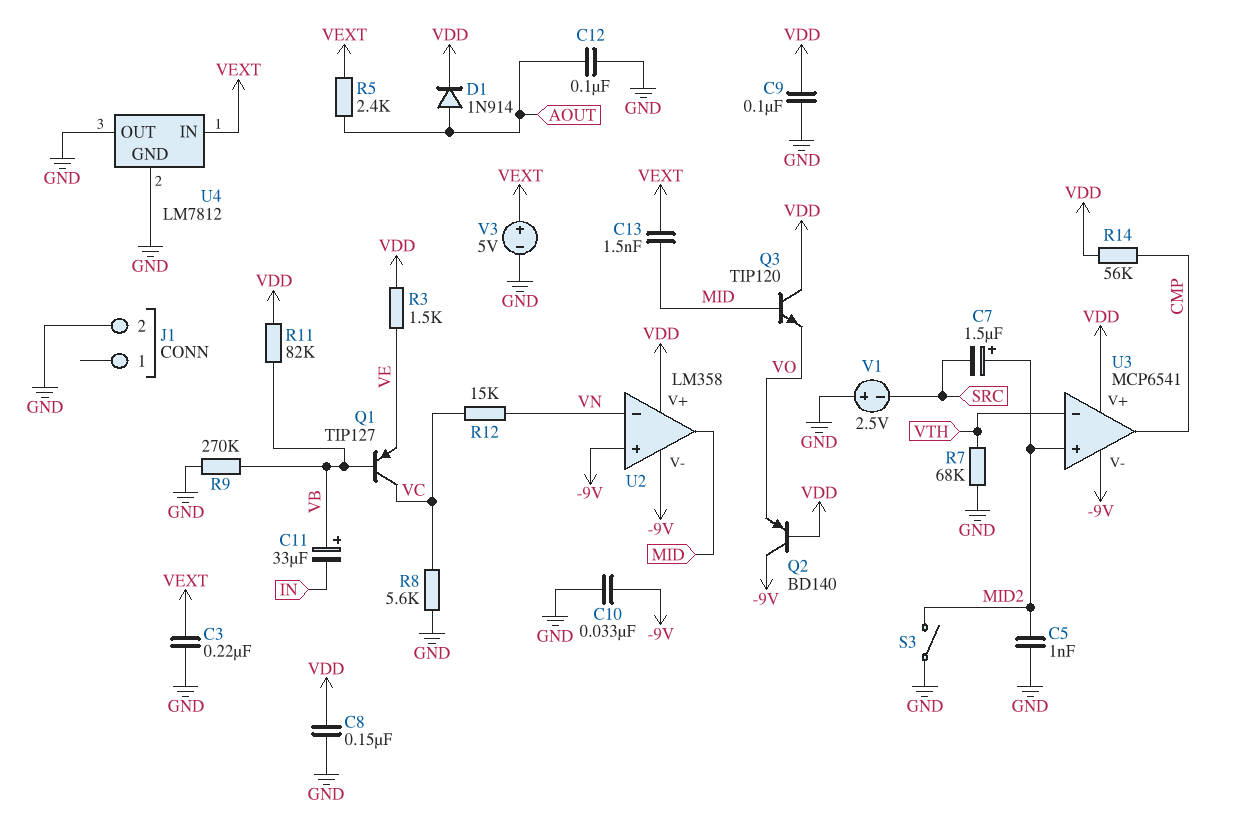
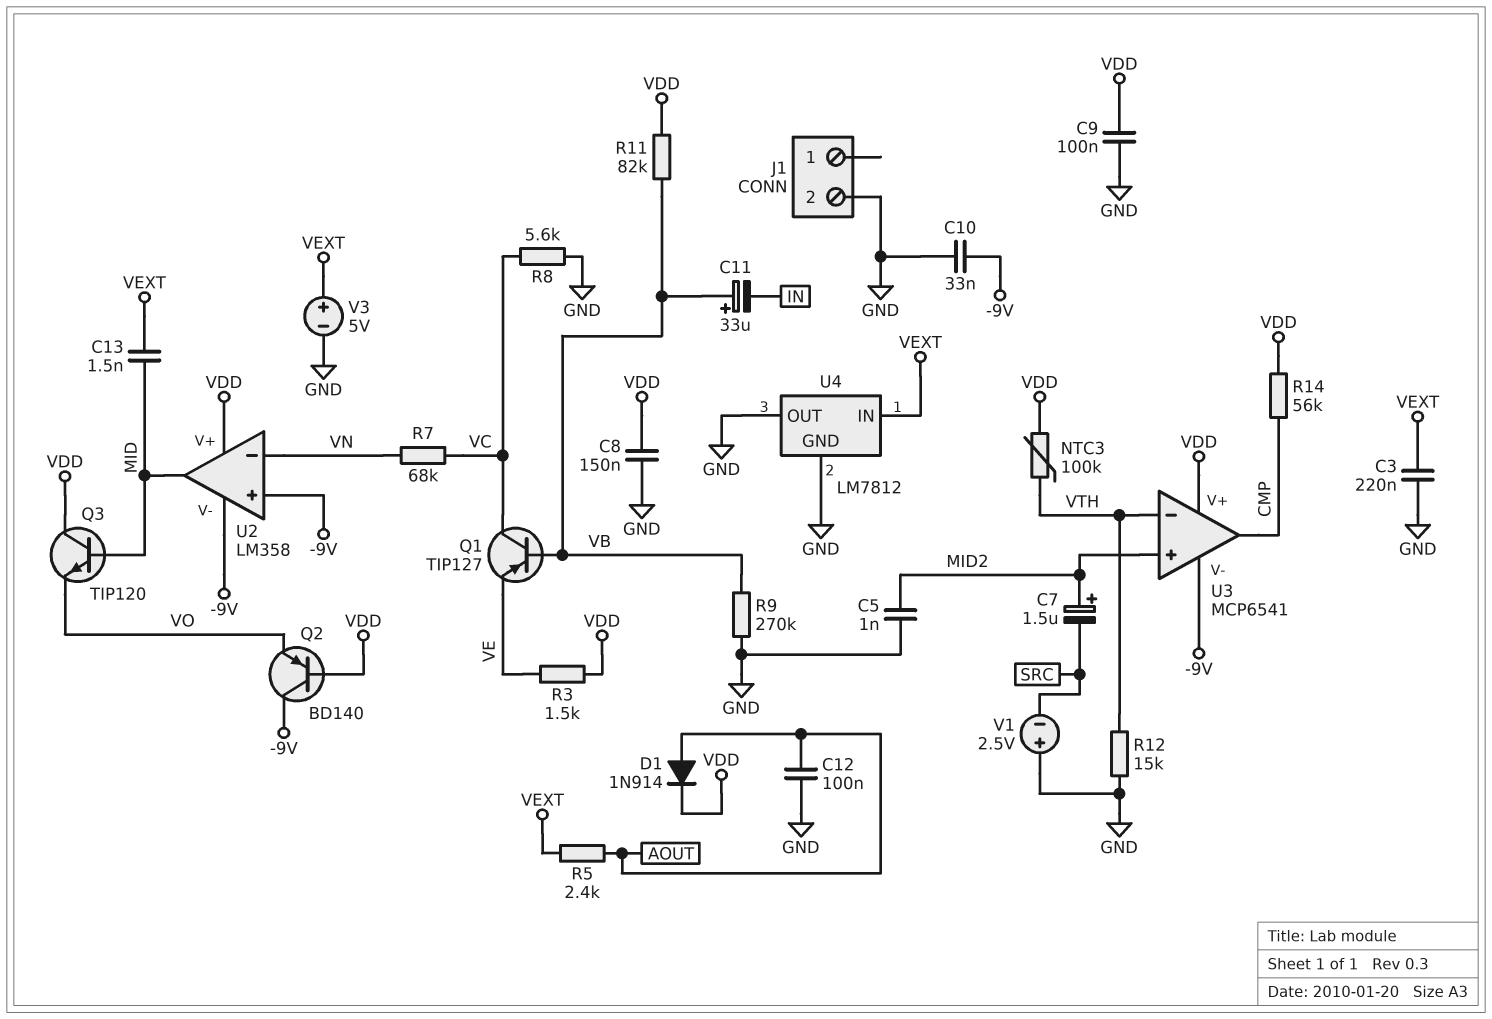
NTC3: none -> 100k (VDD, VTH)
R7: 68k (GND, VTH) -> 68k (VC, VN)
R12: 15k (VC, VN) -> 15k (GND, VTH)
S3: switch (GND, MID2) -> none

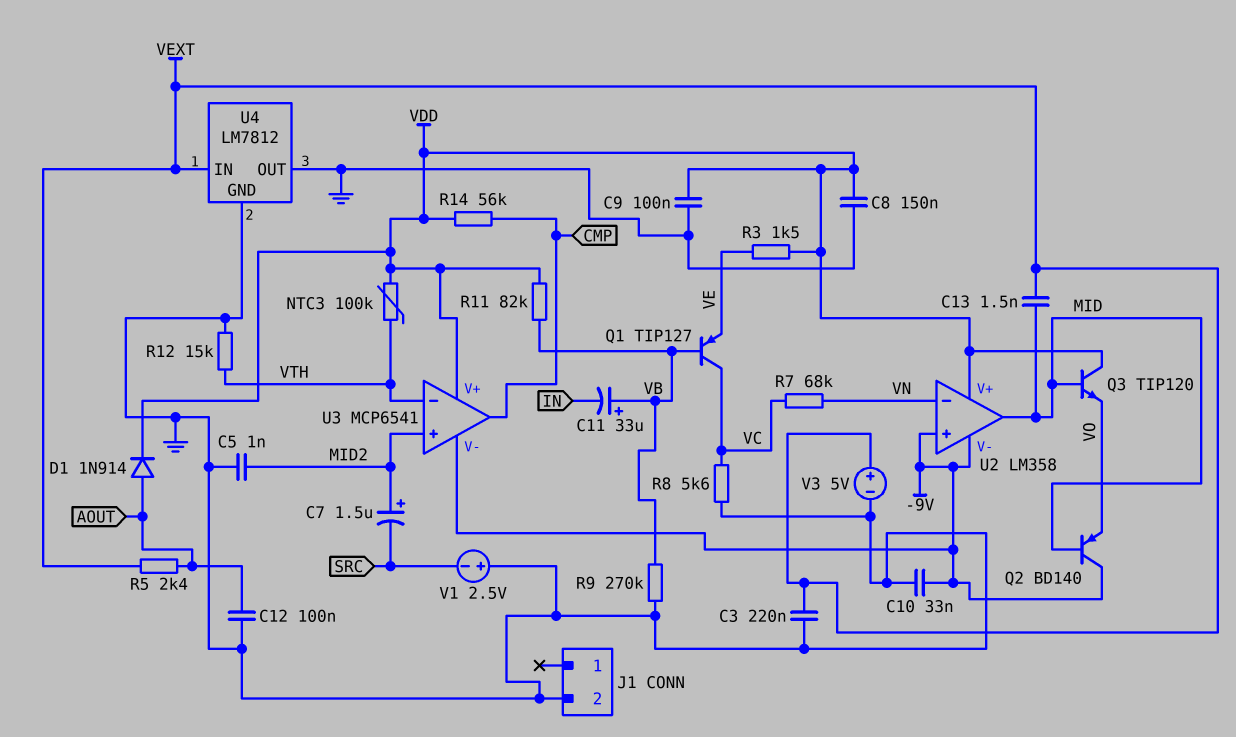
Q2: PNP BD140 (B VDD, C -9V, E VO) -> PNP BD140 (B MID, C -9V, E VO)

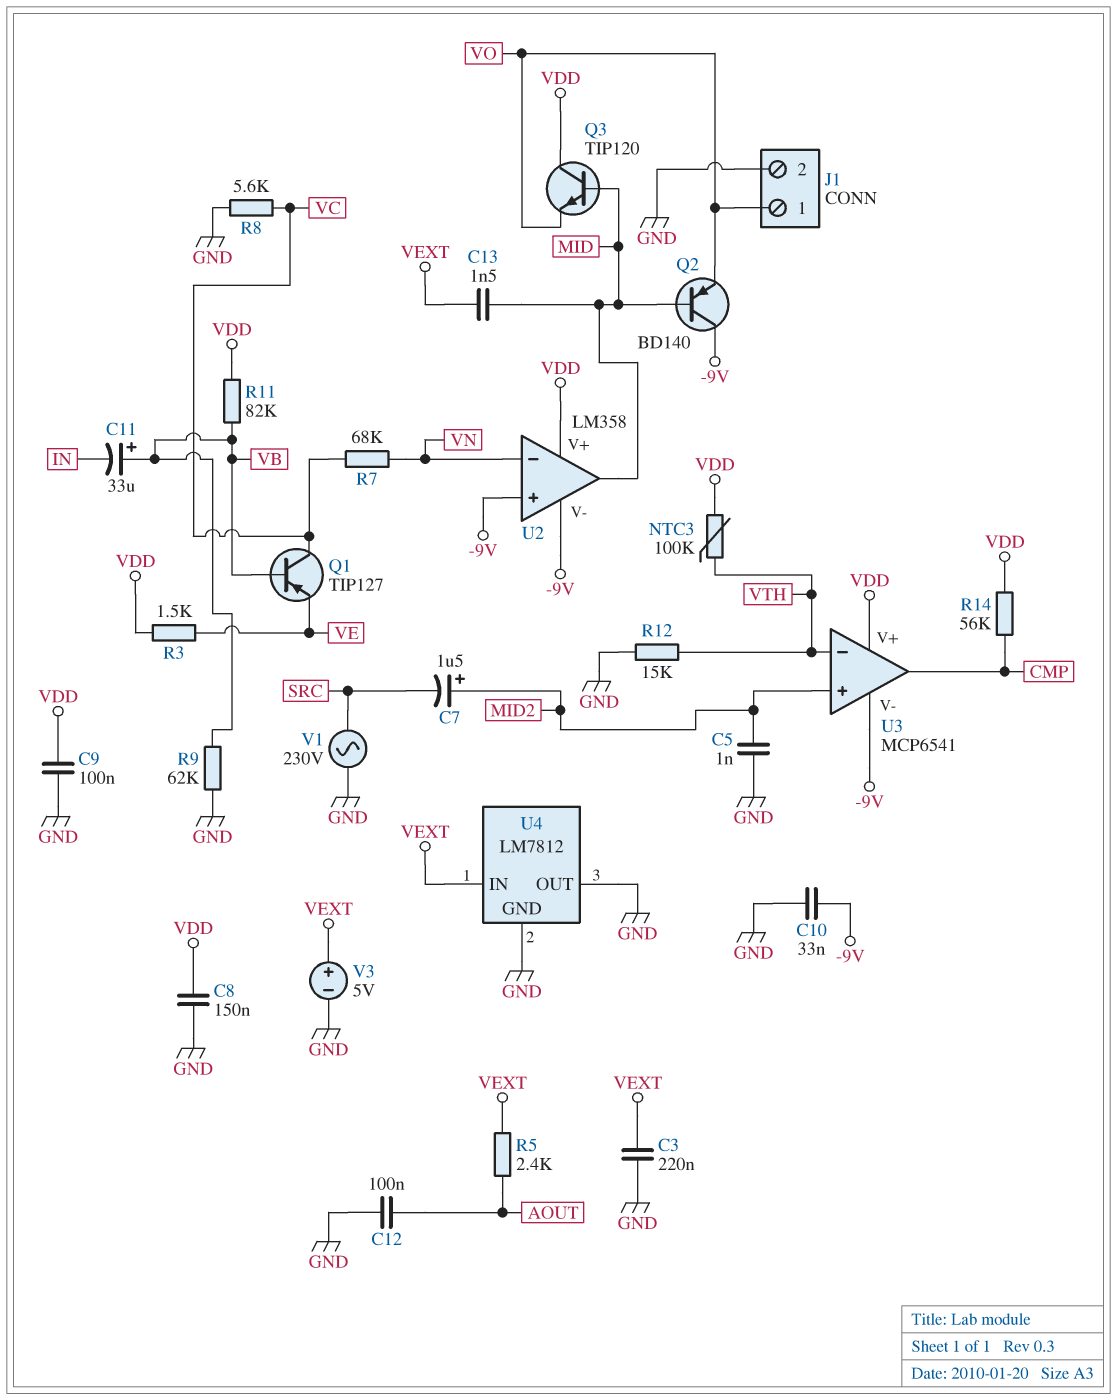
D1: diode 1N914 (A AOUT, K VDD) -> none
J1 pin 1: none -> VO
R9: 270k (GND, VB) -> 62k (GND, VB)
V1: 2.5V (plus GND, minus SRC) -> AC 230V (GND, SRC)

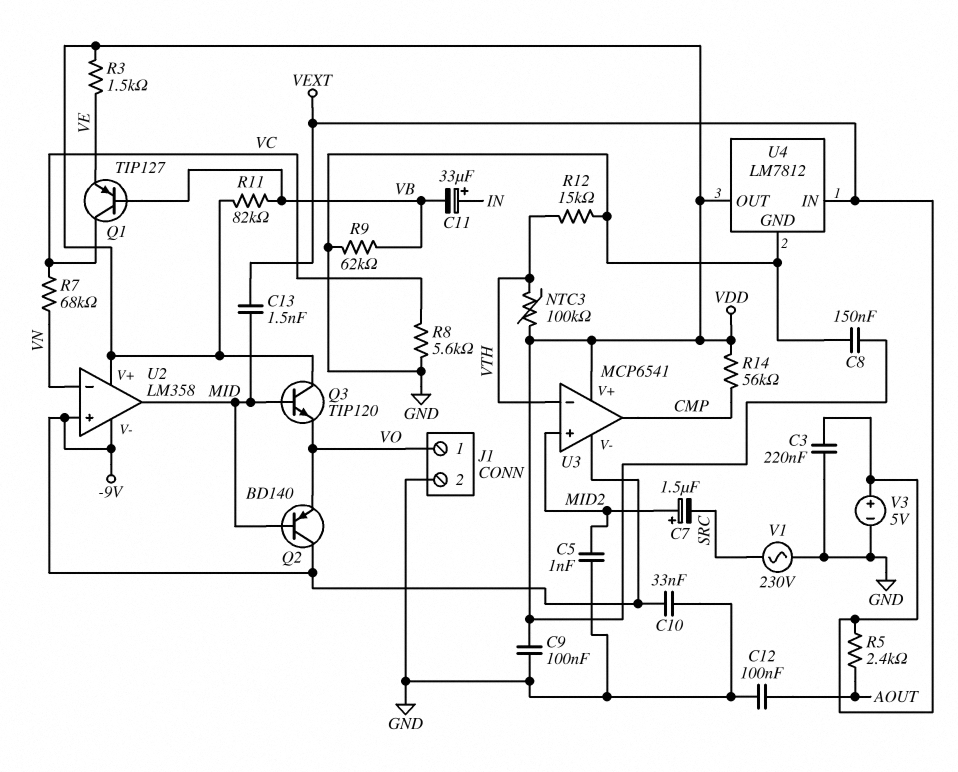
C11: 33uF (plus VB, minus IN) -> 33uF (plus IN, minus VB)
U4 pin OUT: GND -> VDD

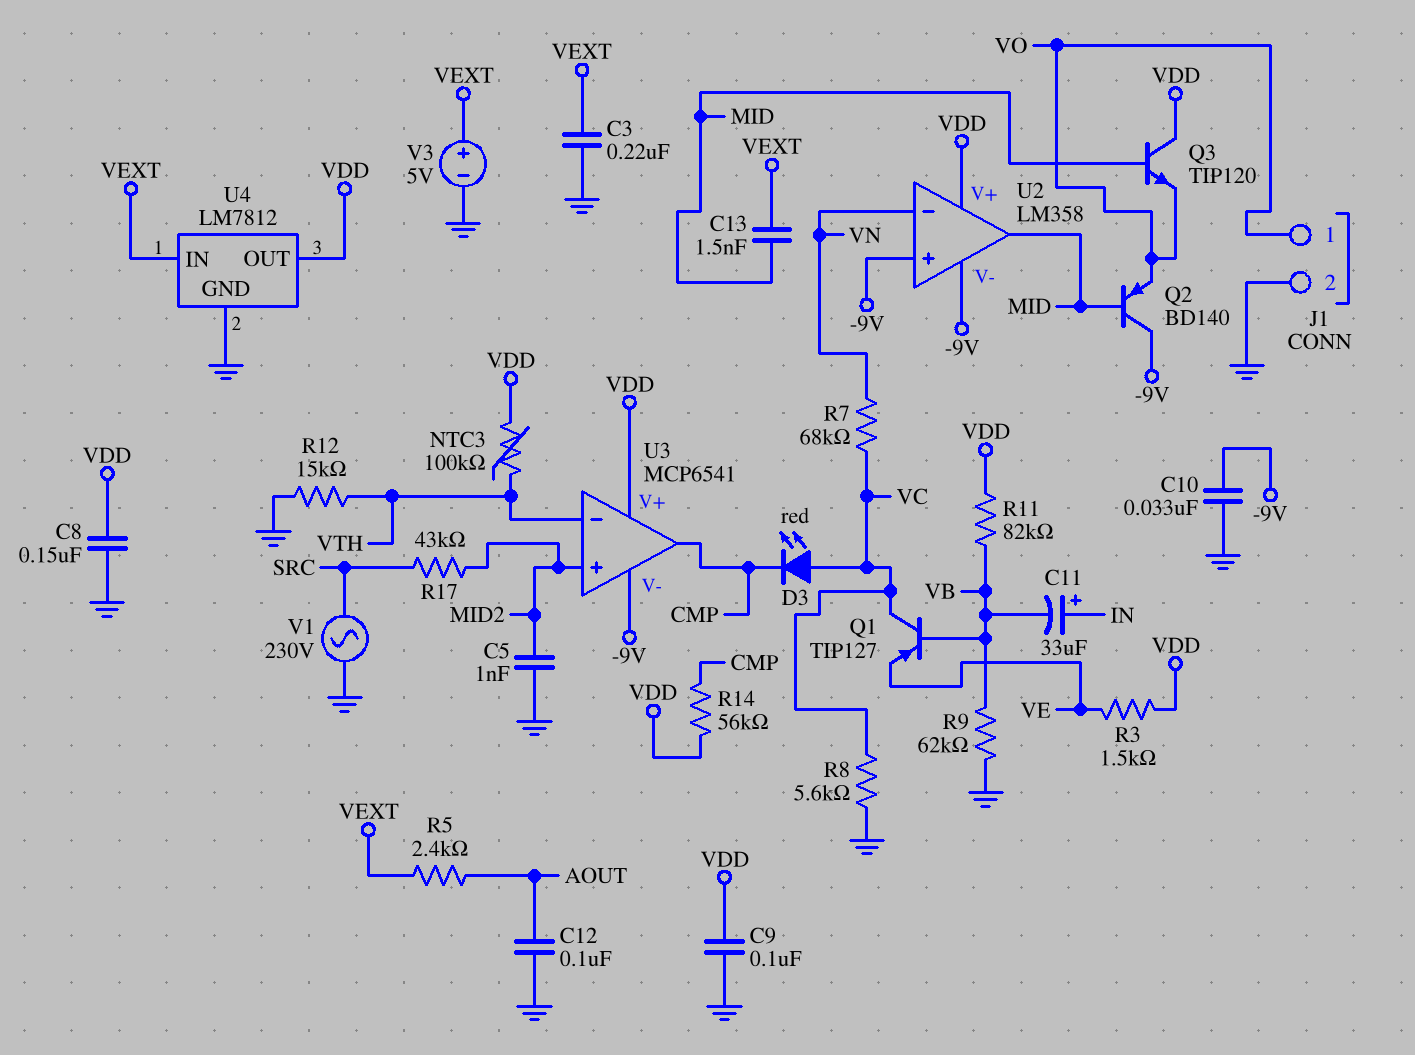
C7: 1.5uF (plus MID2, minus SRC) -> none
D3: none -> LED red (A VC, K CMP)
R17: none -> 43k (MID2, SRC)

